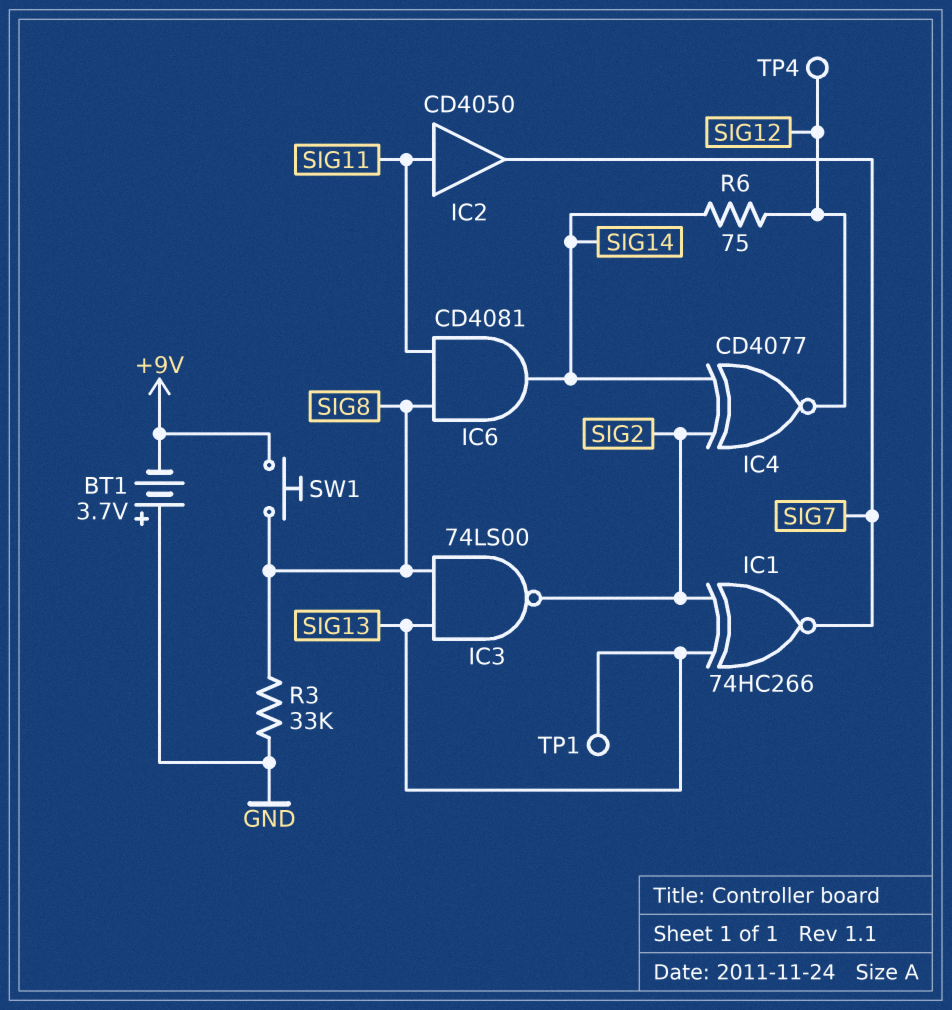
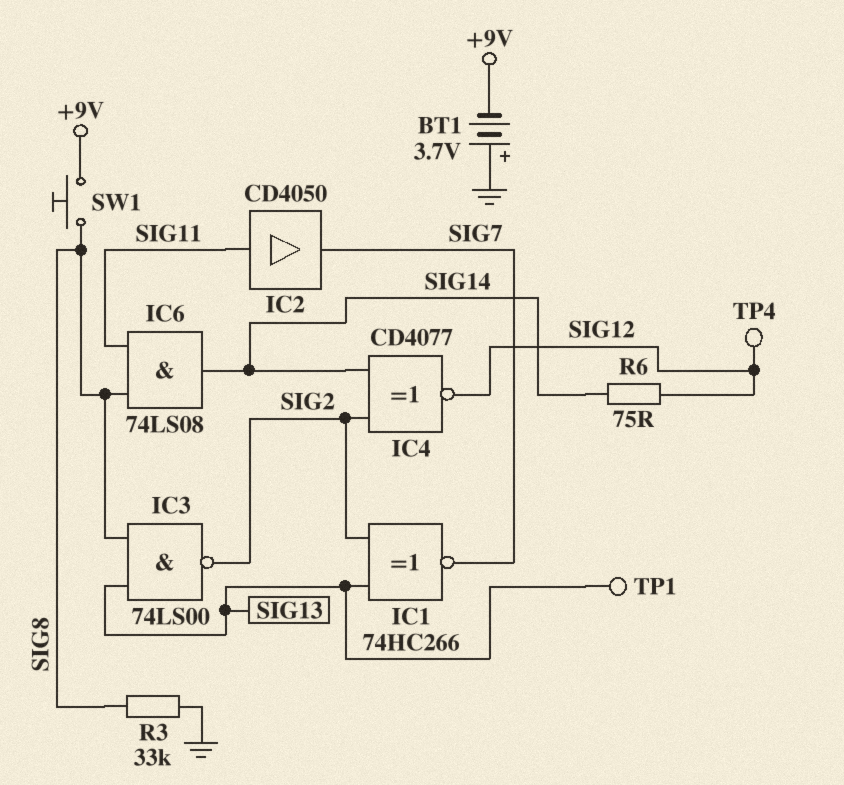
IC6: AND CD4081 (in SIG8, in SIG11, out SIG14) -> AND 74LS08 (in SIG8, in SIG11, out SIG14)

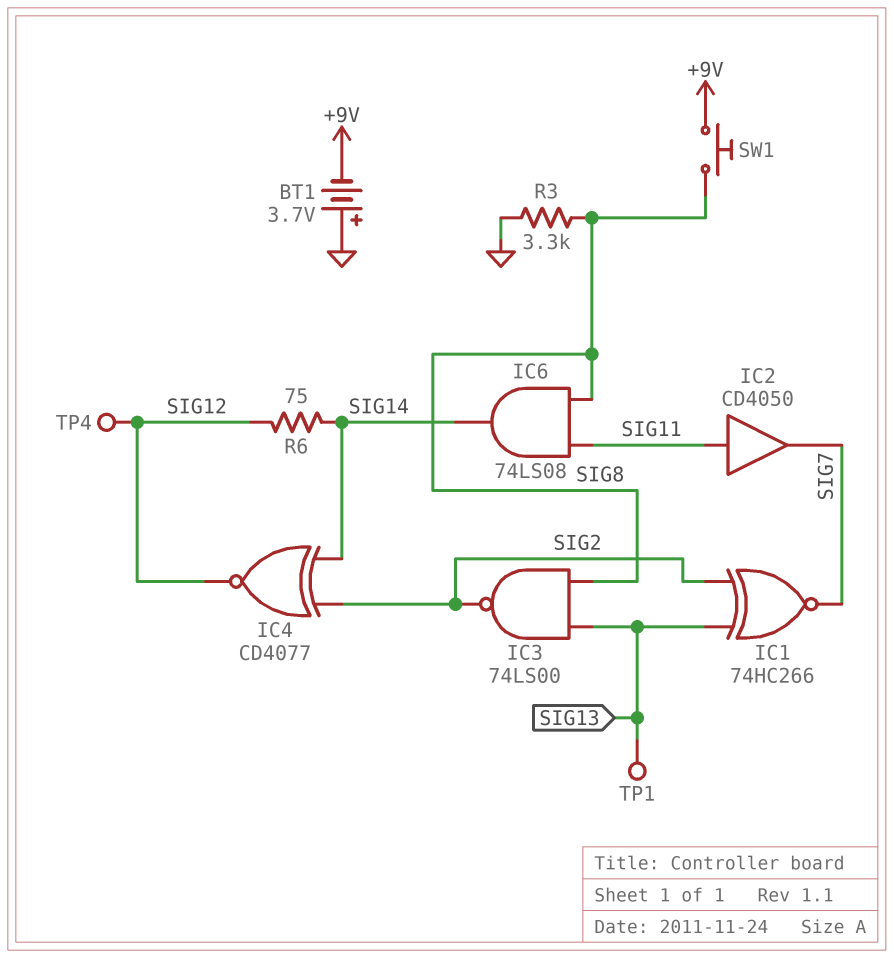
R3: 33k (GND, SIG8) -> 3.3k (GND, SIG8)

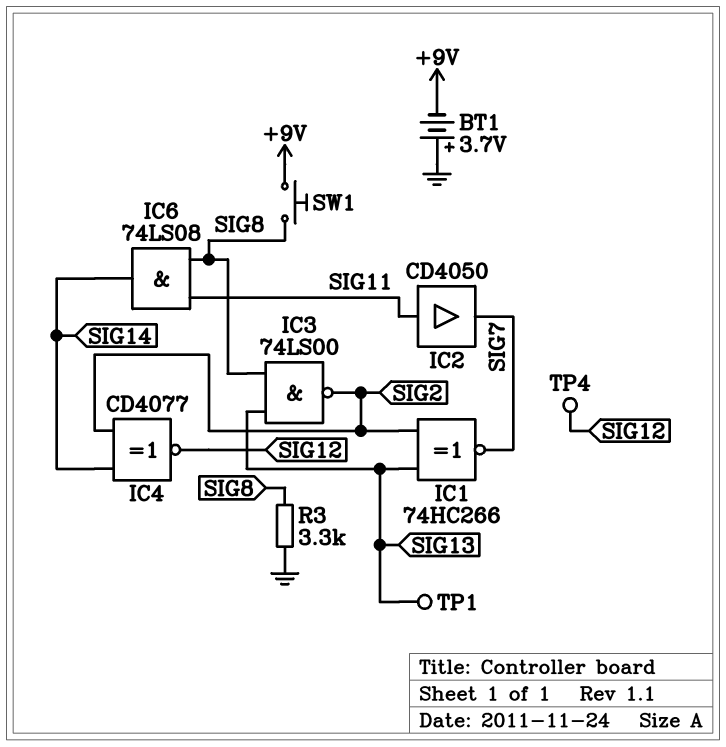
R6: 75 (SIG12, SIG14) -> none

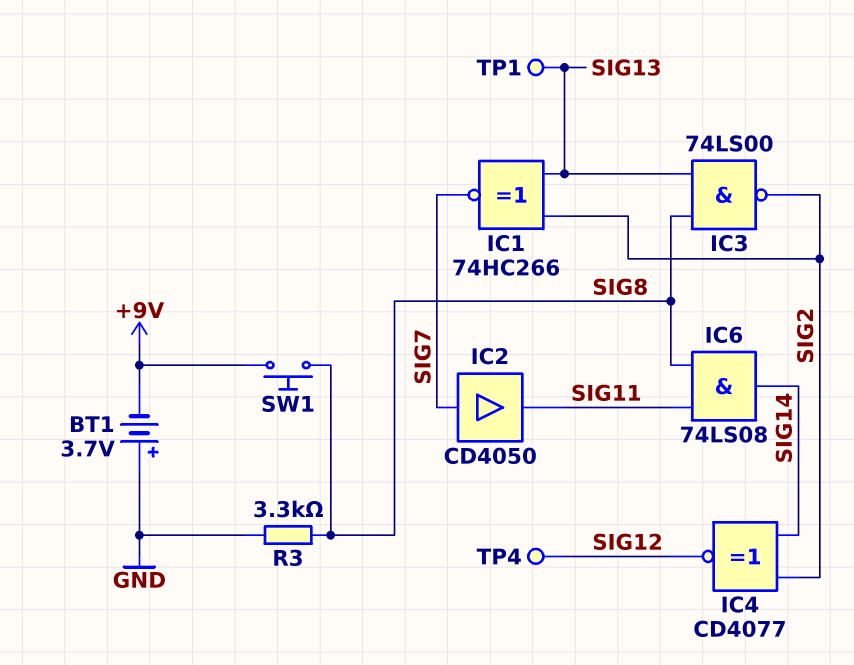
IC2: buffer CD4050 (in SIG11, out SIG7) -> buffer CD4050 (in SIG7, out SIG11)

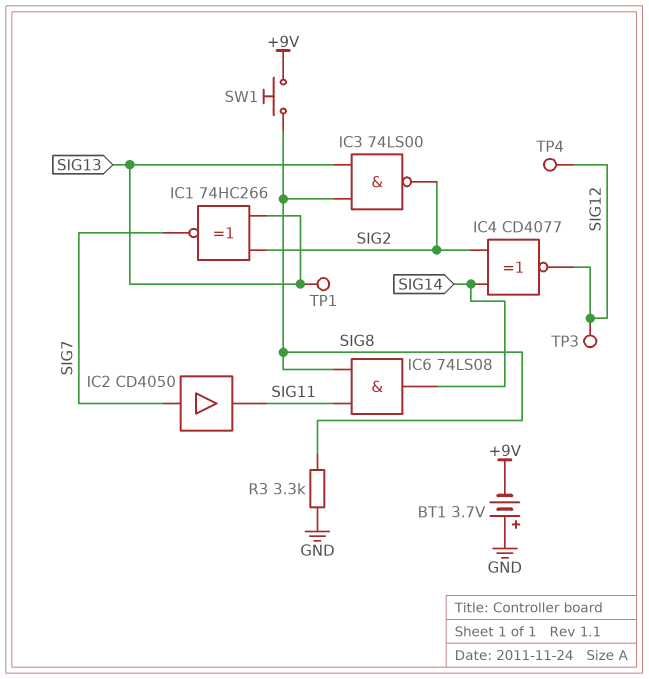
TP3: none -> test point (SIG12)

